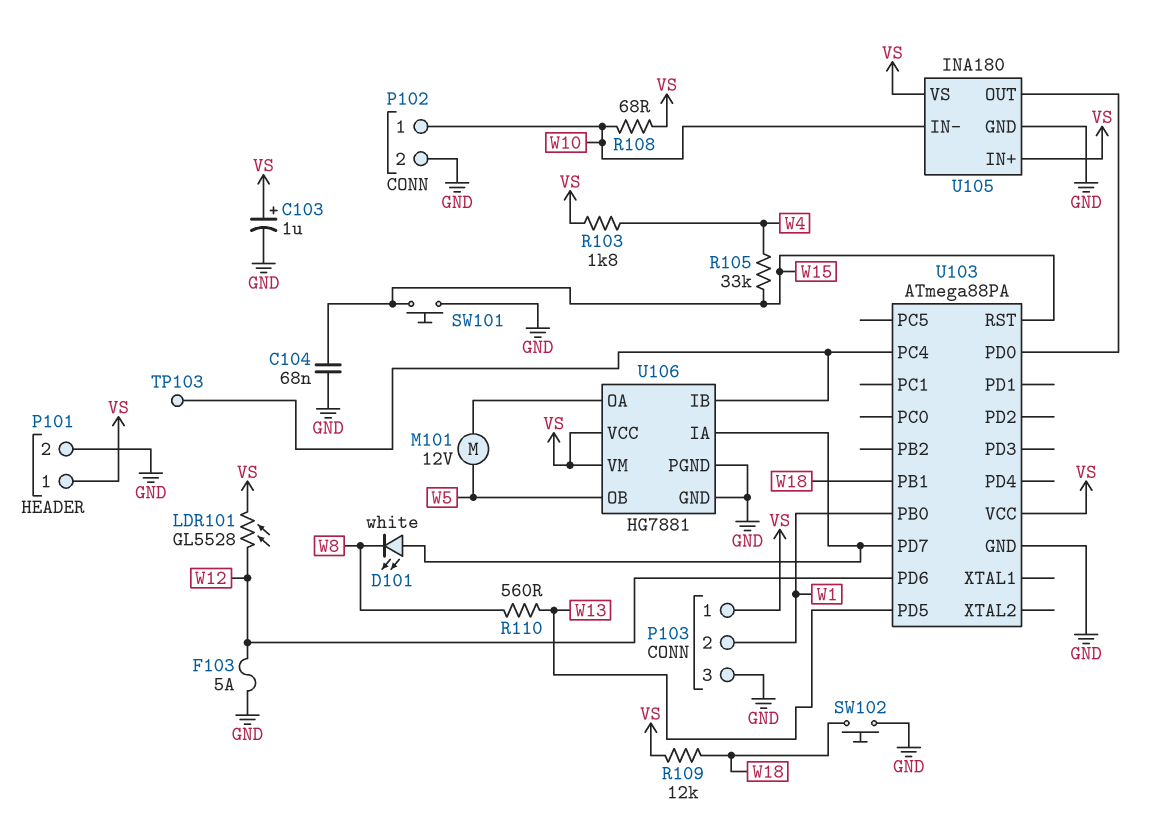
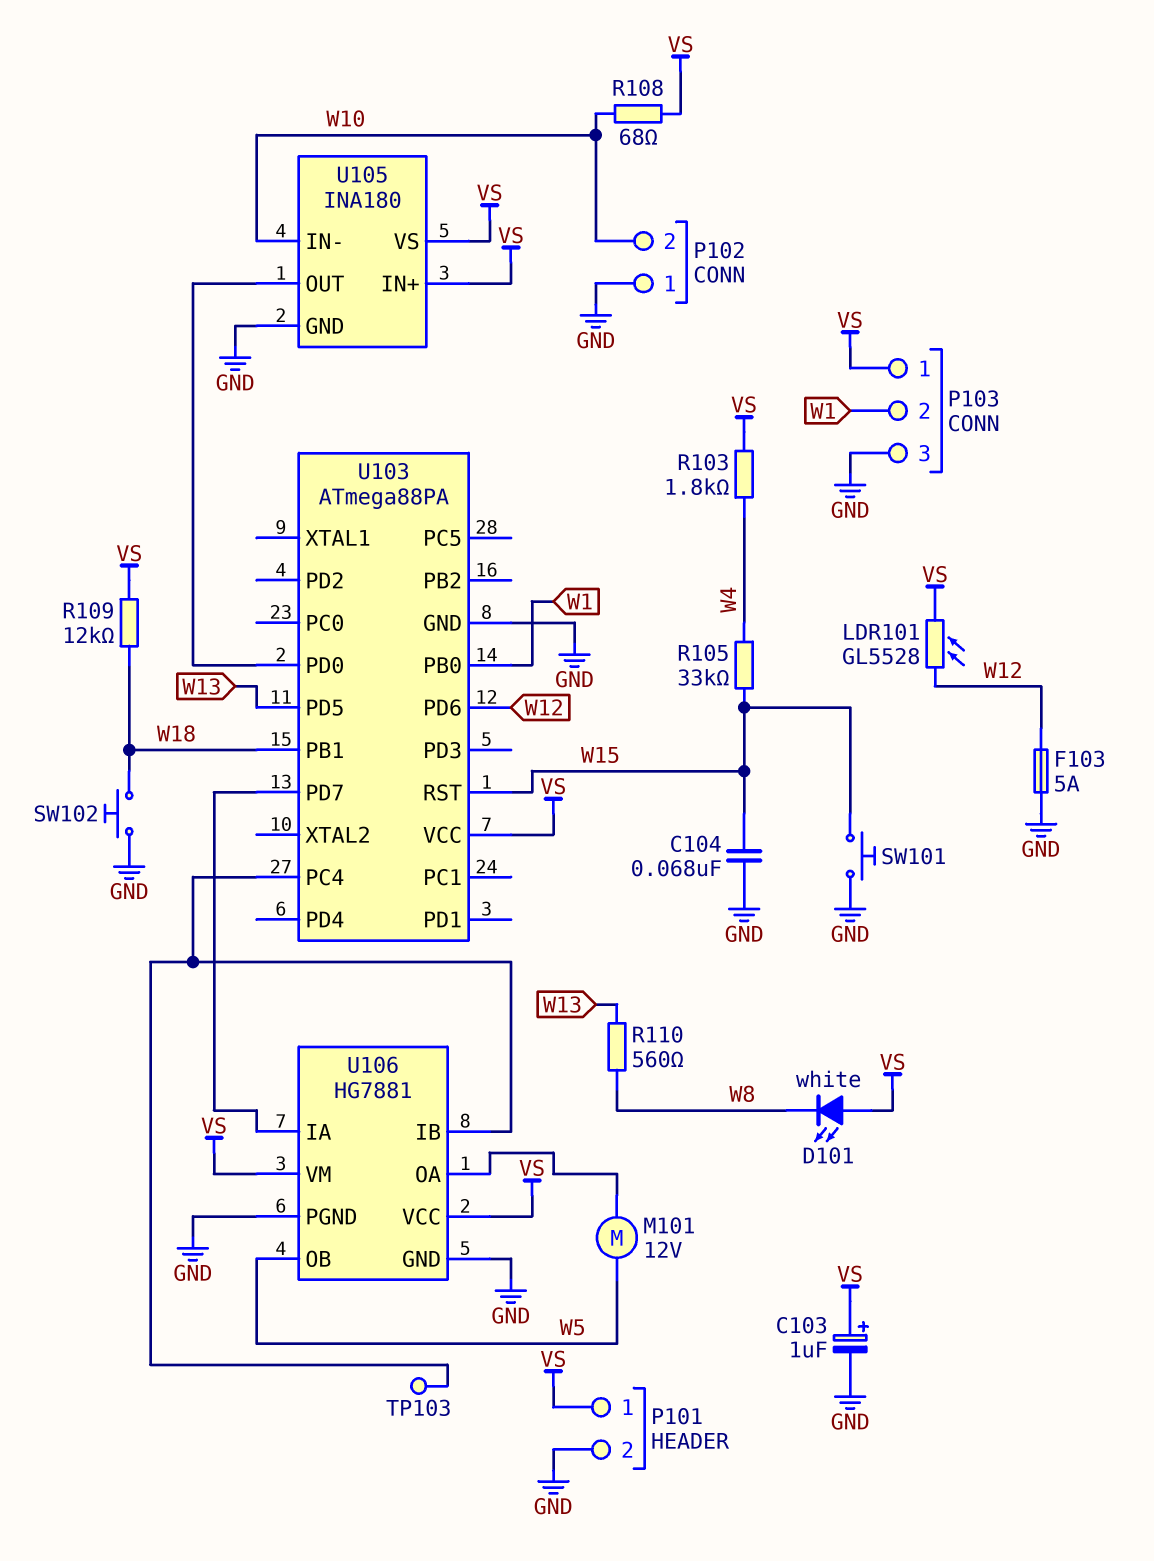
D101: LED white (A U103/PD7, K W8) -> LED white (A VS, K W8)
P102 pin 1: W10 -> GND
P102 pin 2: GND -> W10

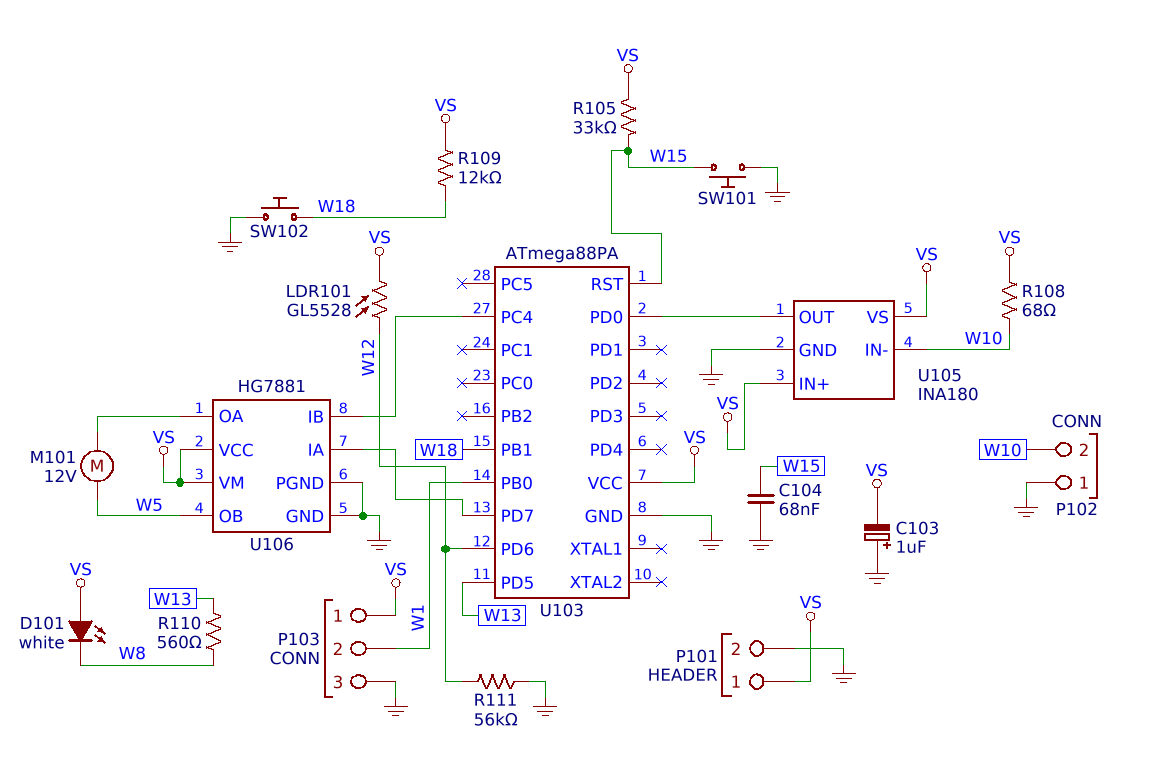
C103: 1uF (plus VS, minus GND) -> 1uF (plus GND, minus VS)
F103: 5A (GND, W12) -> none
R103: 1.8k (VS, W4) -> none
R105: 33k (W4, W15) -> 33k (VS, W15)
R111: none -> 56k (GND, W12)
TP103: test point (U103/PC4) -> none

